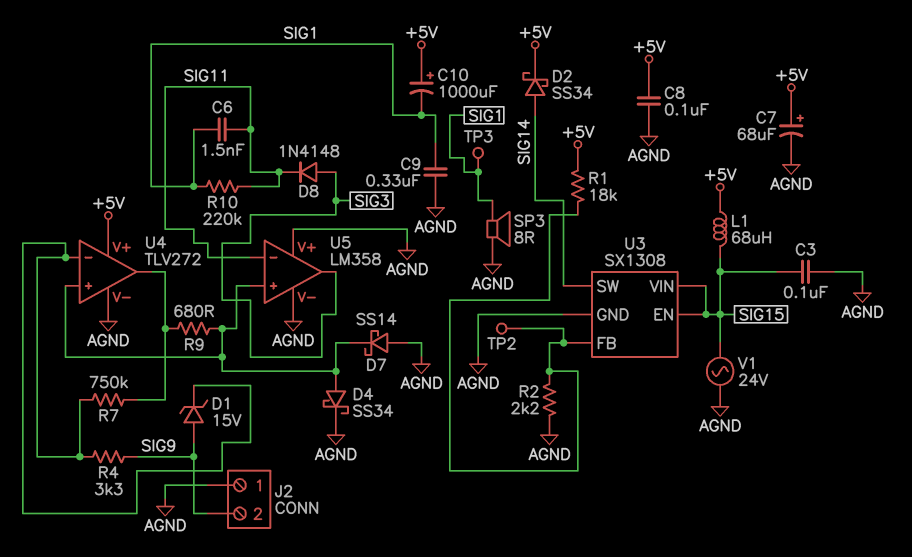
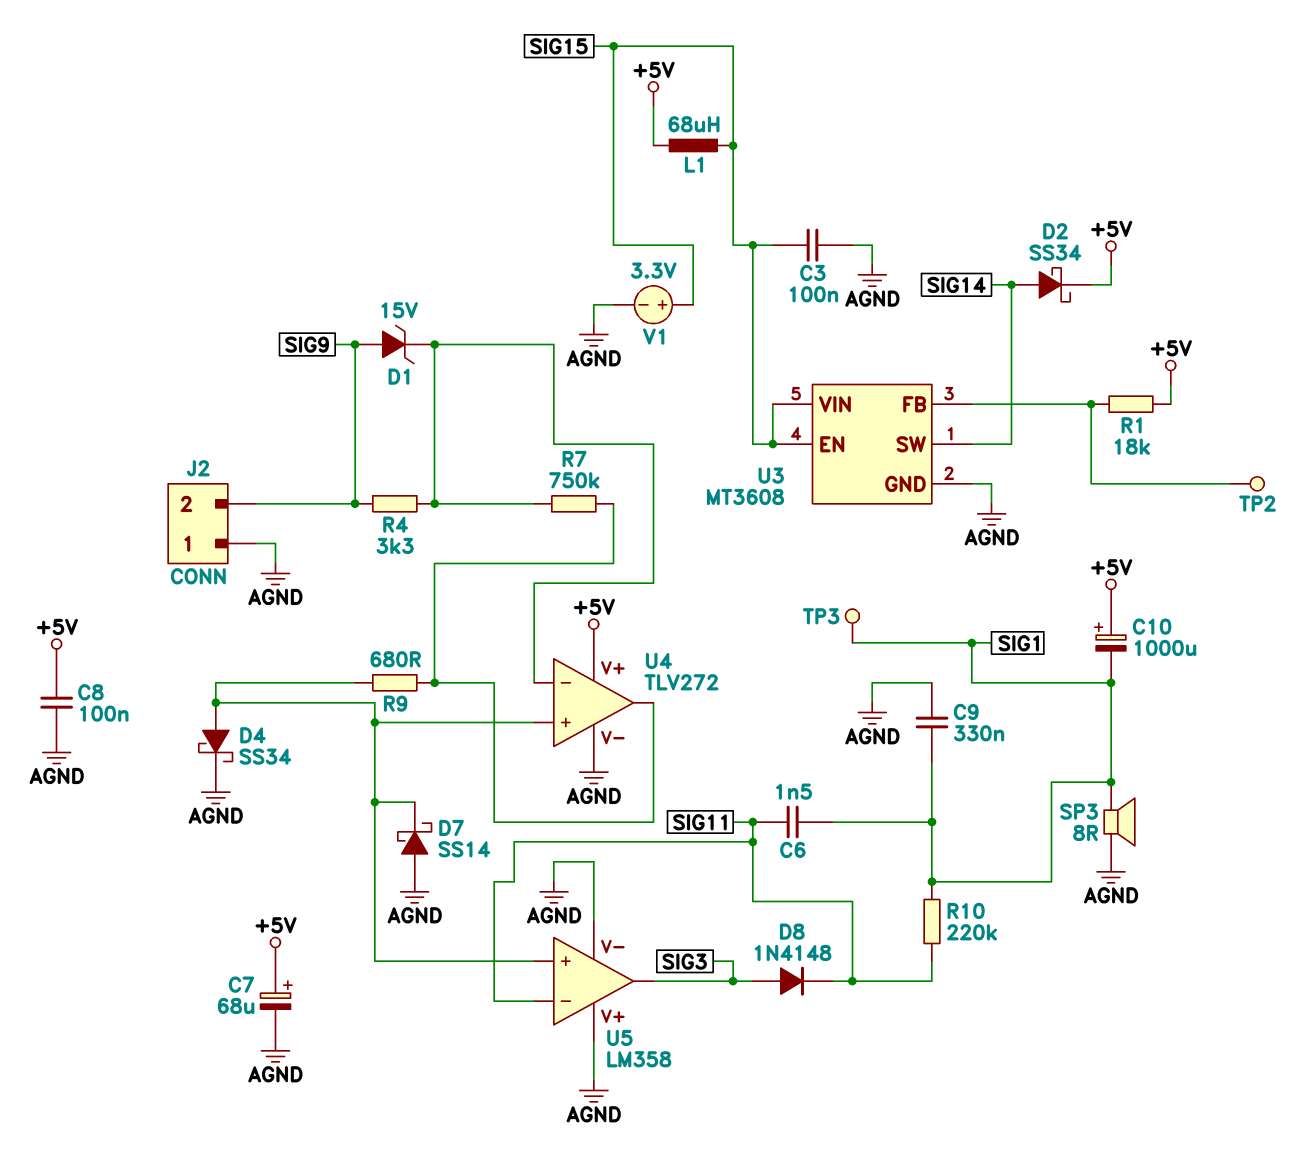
R2: 2.2k (AGND, U3/FB) -> none
U3: SX1308 -> MT3608
V1: AC 24V (AGND, SIG15) -> 3.3V (plus SIG15, minus AGND)

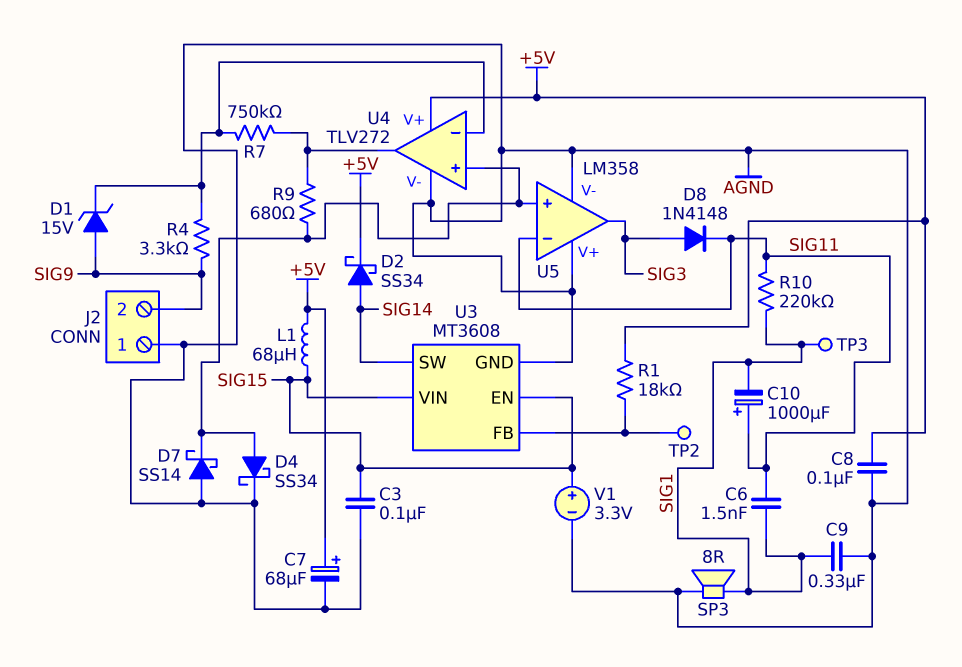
C10: 1000uF (plus +5V, minus SIG1) -> 1000uF (plus SIG11, minus SIG1)

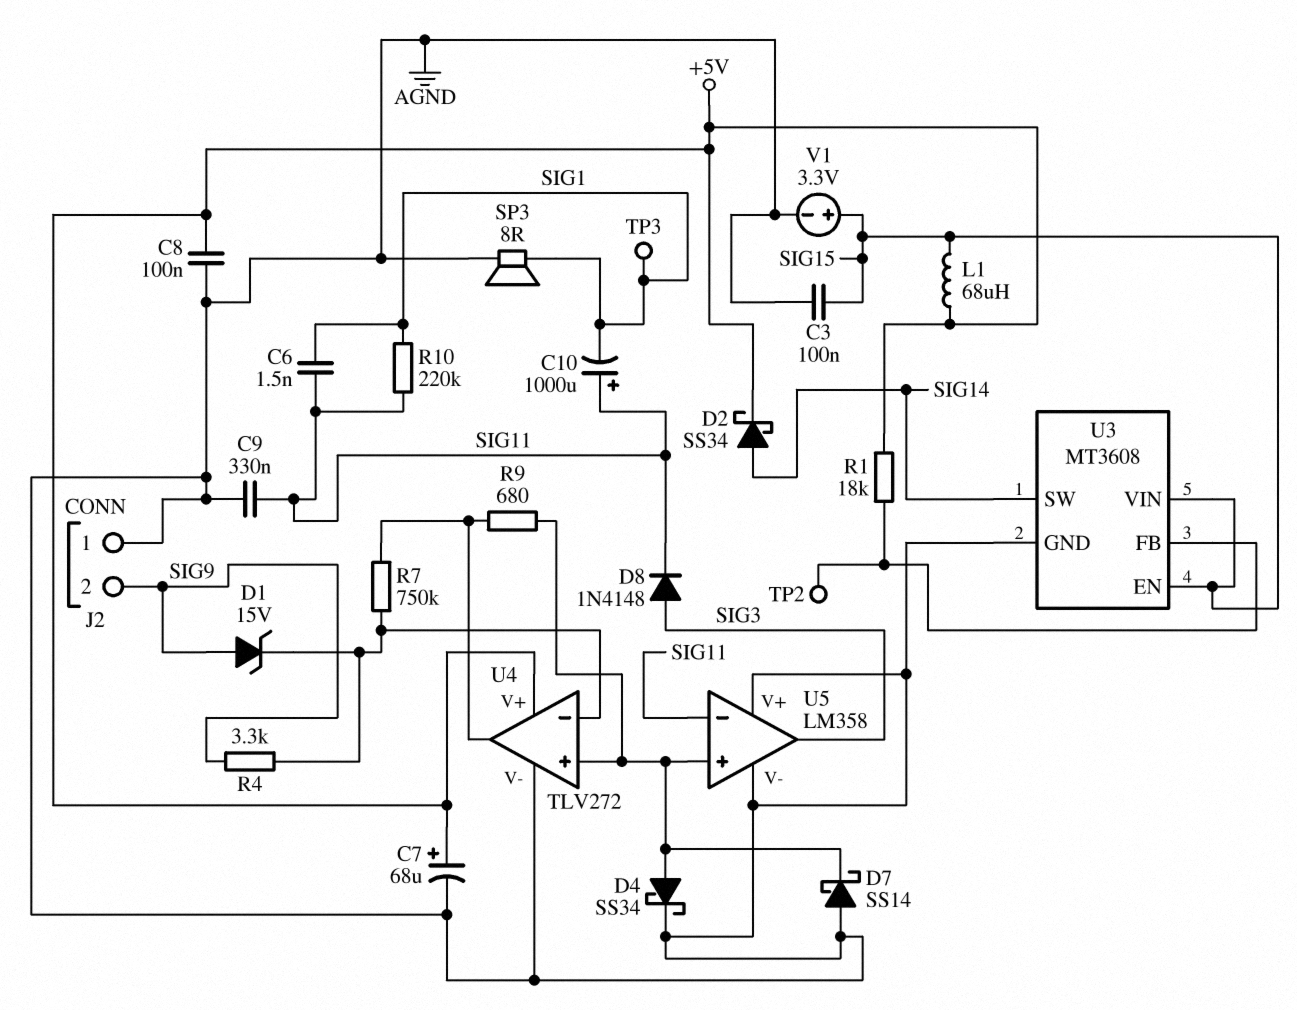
C9: 330nF (AGND, SIG1) -> 330nF (AGND, SIG11)

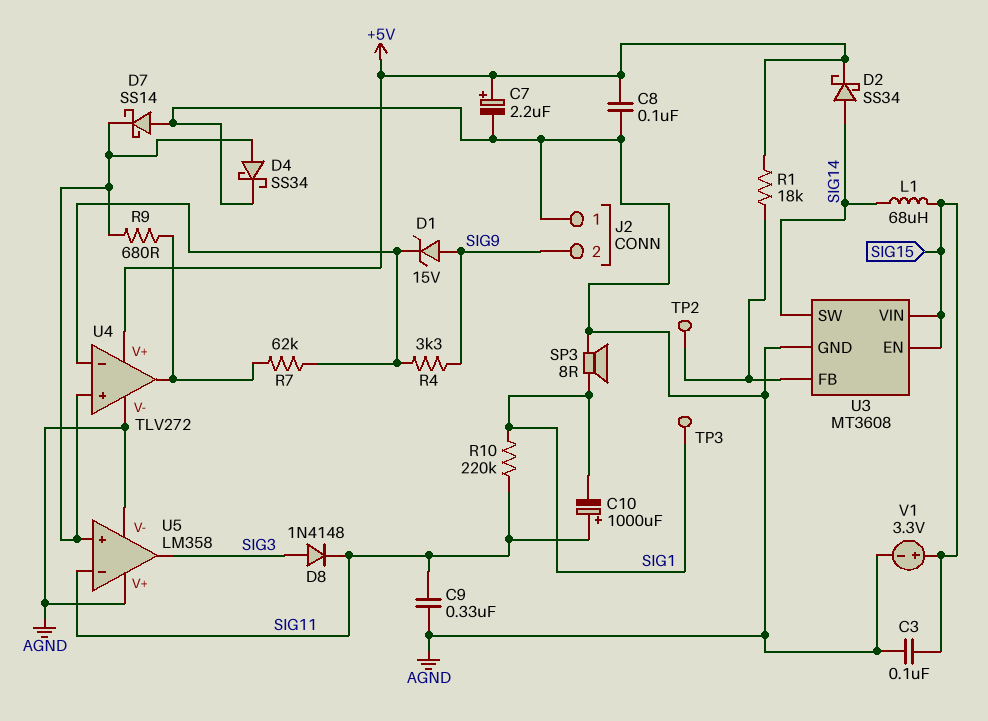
C6: 1.5nF (SIG1, SIG11) -> none
C7: 68uF (plus +5V, minus AGND) -> 2.2uF (plus +5V, minus AGND)
L1: 68uH (+5V, SIG15) -> 68uH (SIG14, SIG15)
R7: 750k (U4/in-, U4/out) -> 62k (U4/in-, U4/out)

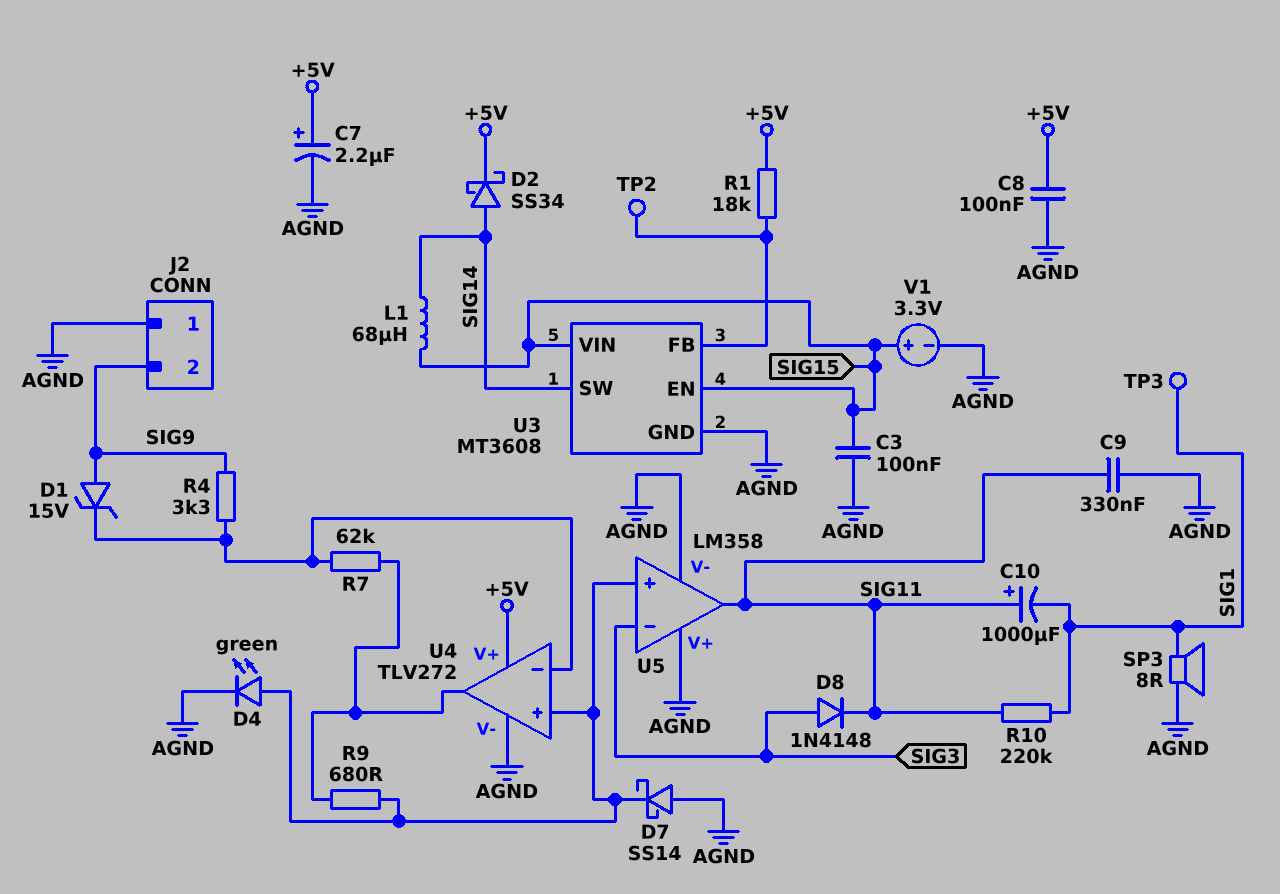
D4: schottky SS34 (A U4/in+, K AGND) -> LED green (A U4/in+, K AGND)
U5 pin in-: SIG11 -> SIG3
U5 pin out: SIG3 -> SIG11

